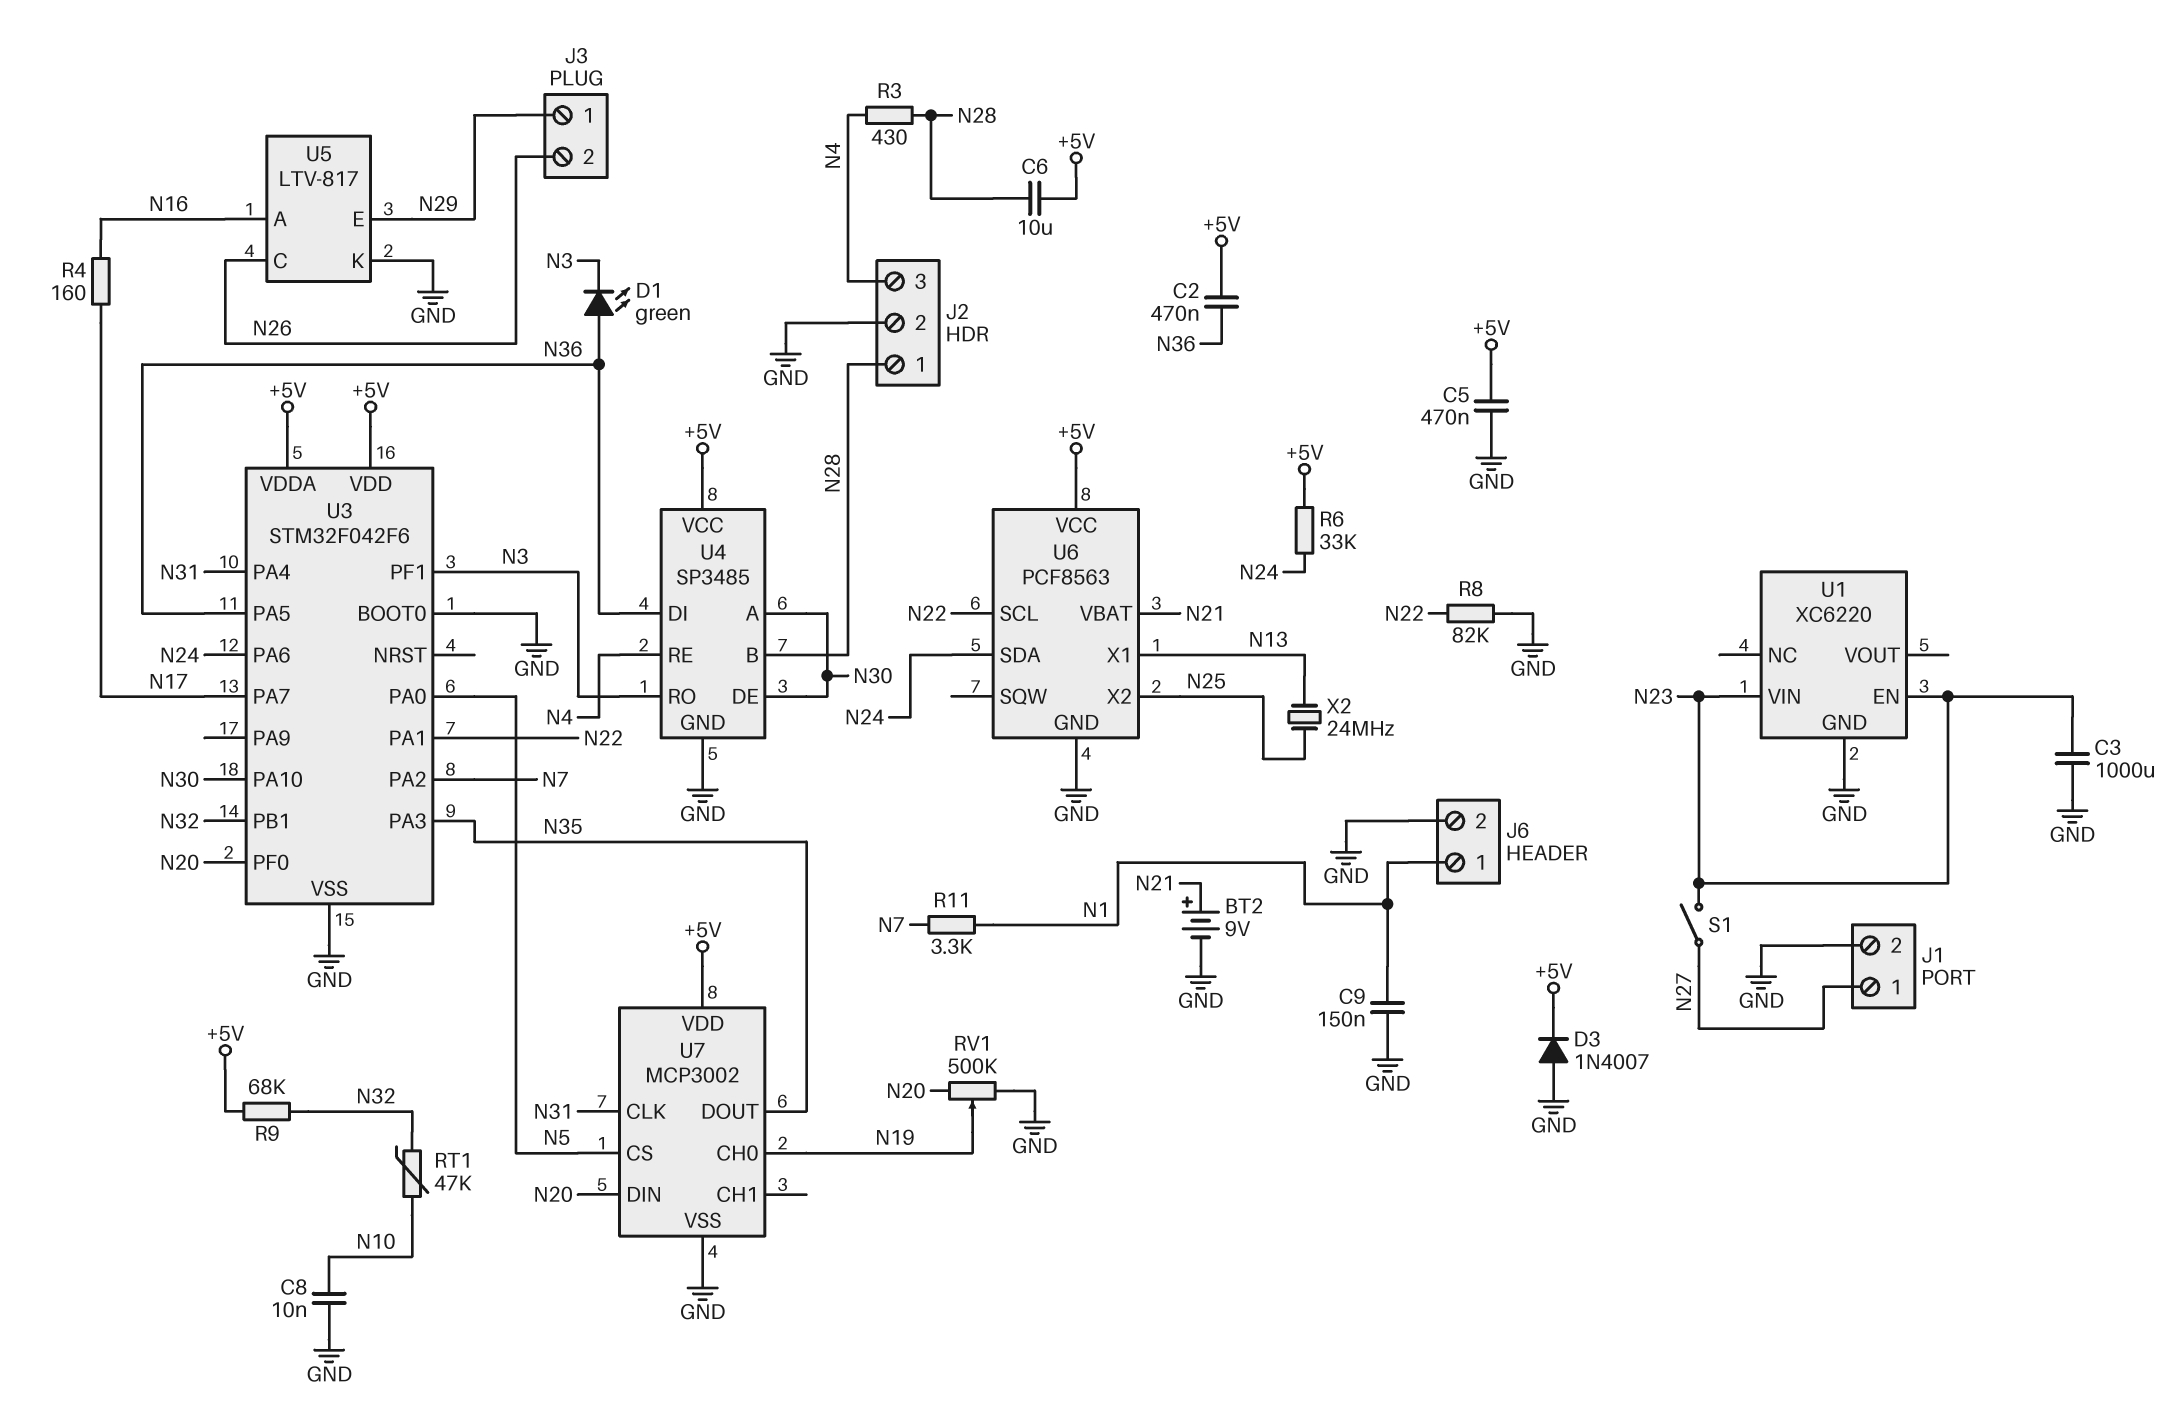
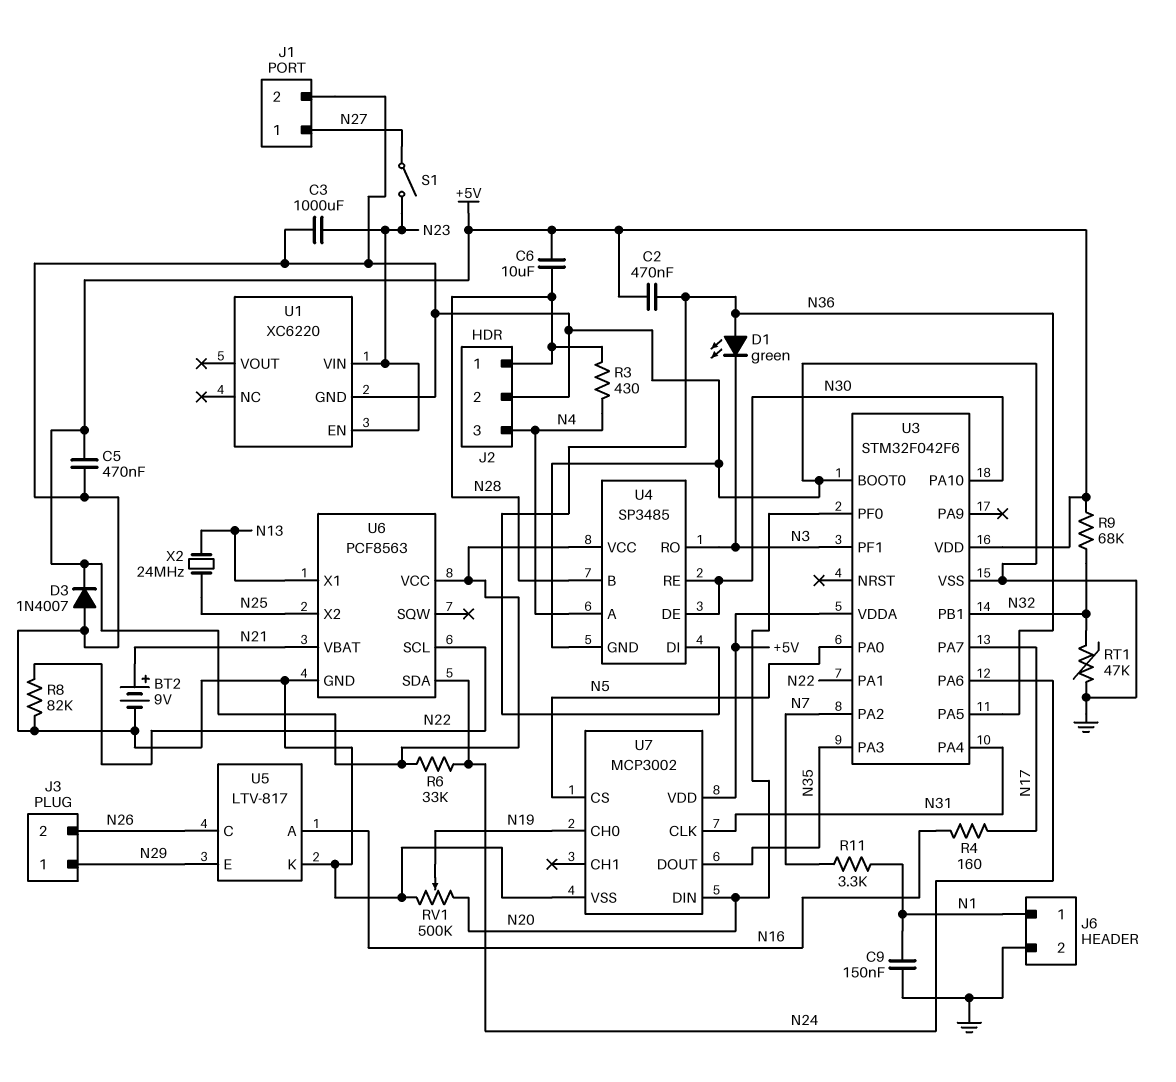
C8: 10nF (GND, N10) -> none
RT1: 47k (N10, N32) -> 47k (GND, N32)
U4 pin A: N30 -> N4
U4 pin RE: N4 -> N30

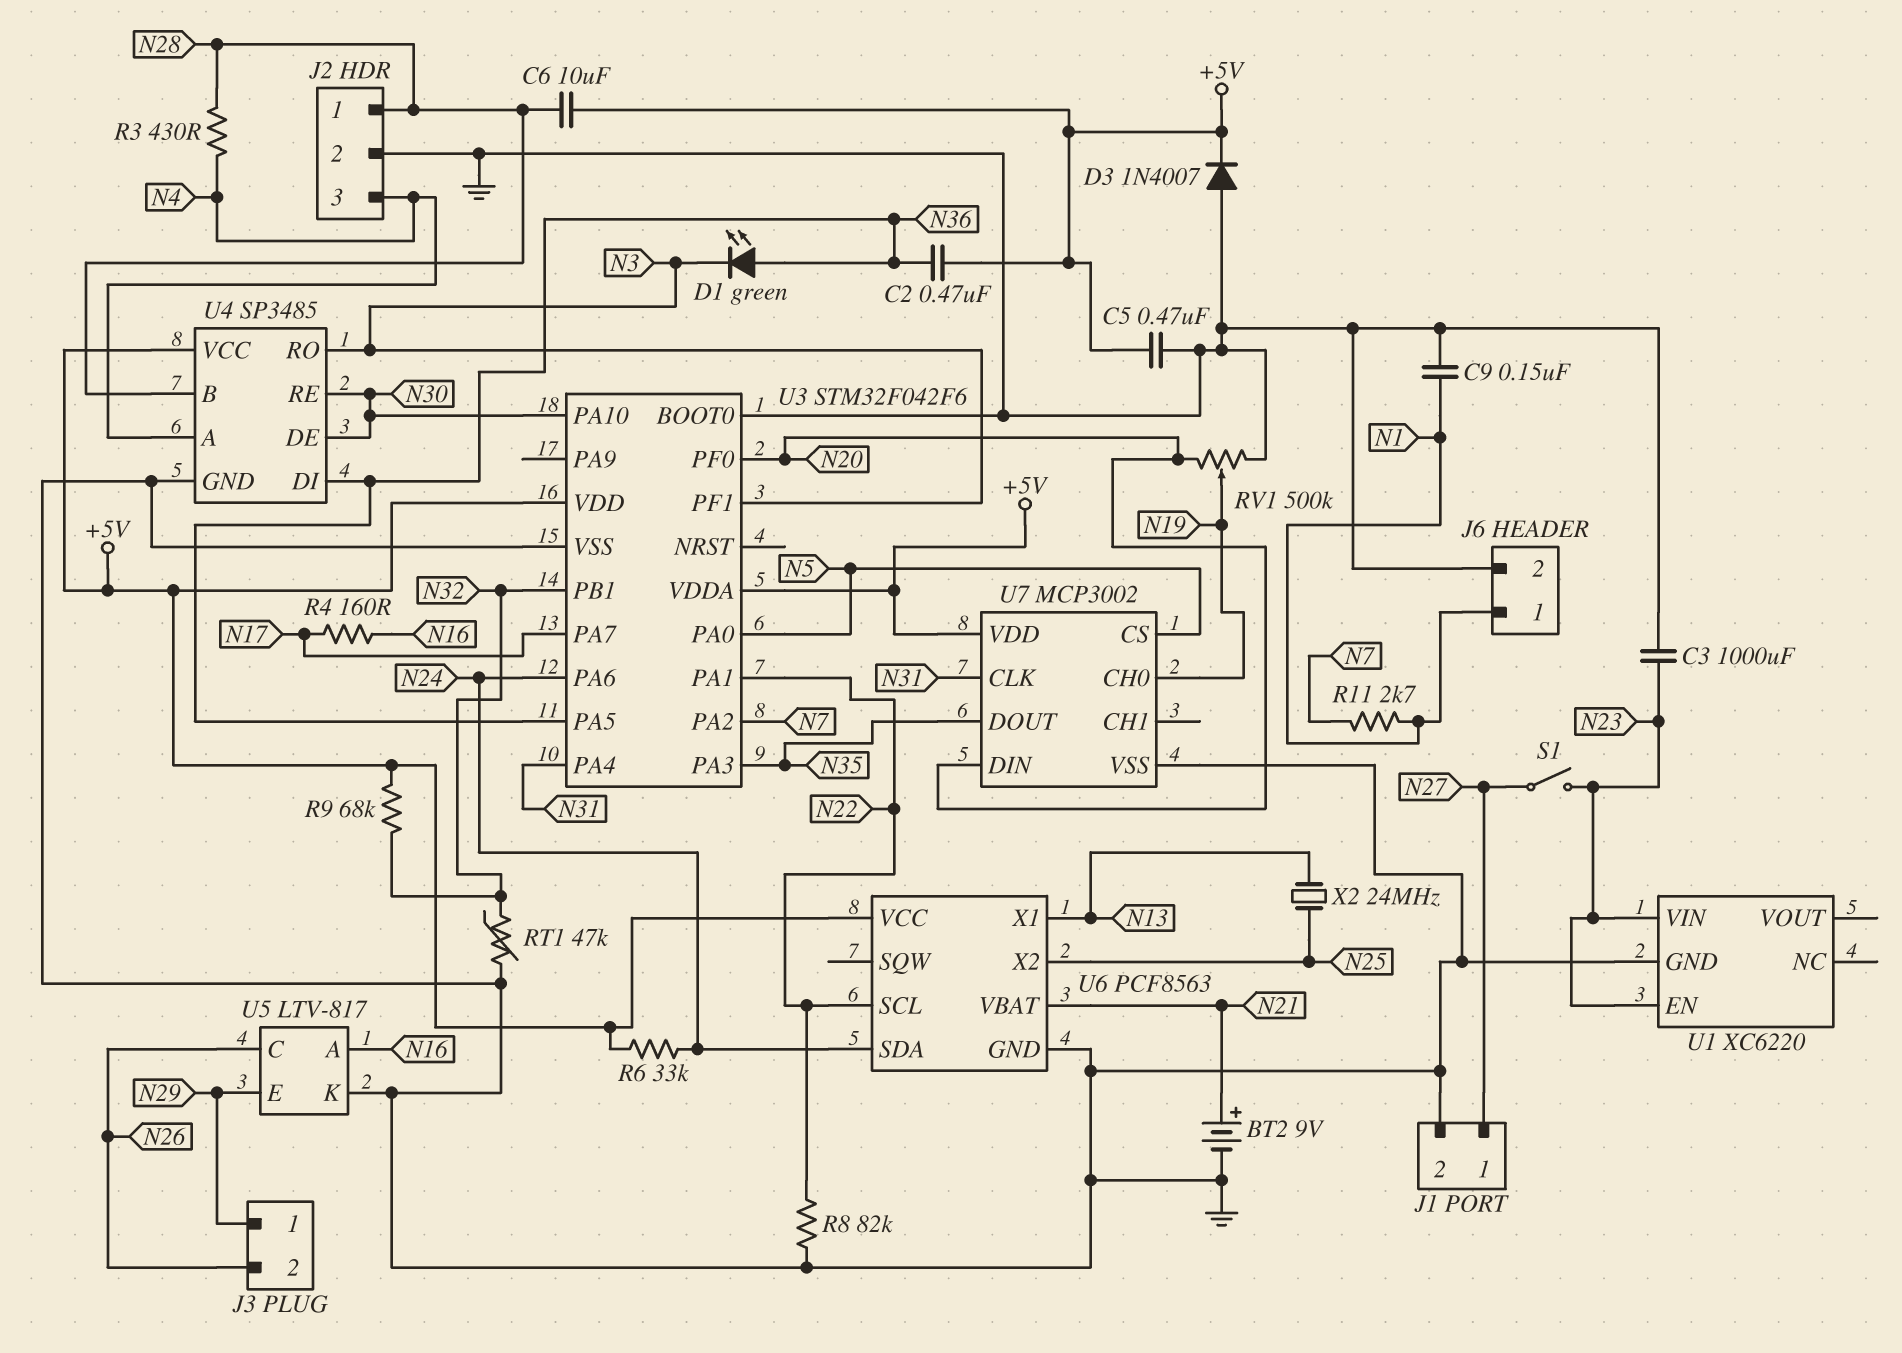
R11: 3.3k (N1, N7) -> 2.7k (N1, N7)

